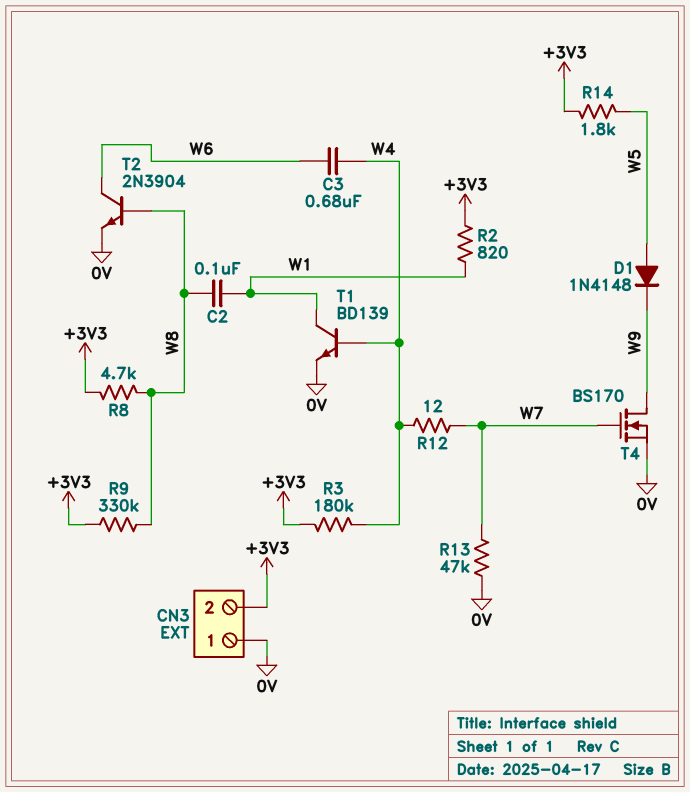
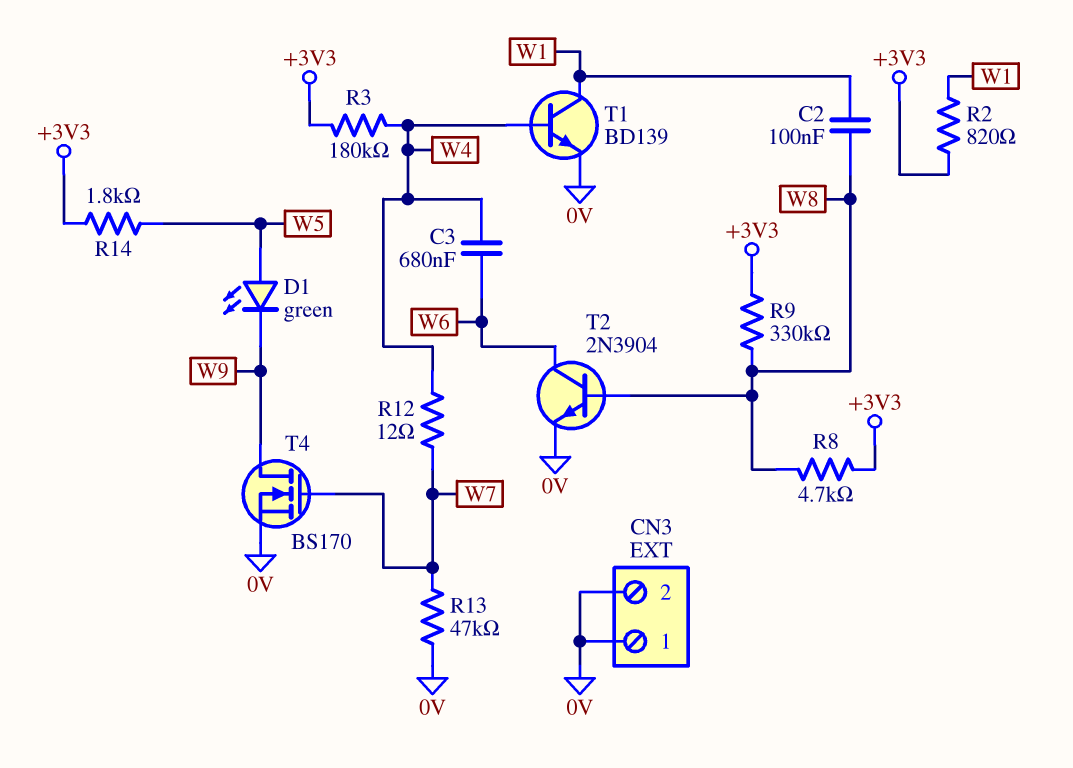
CN3 pin 2: +3V3 -> 0V
D1: diode 1N4148 (A W5, K W9) -> LED green (A W5, K W9)

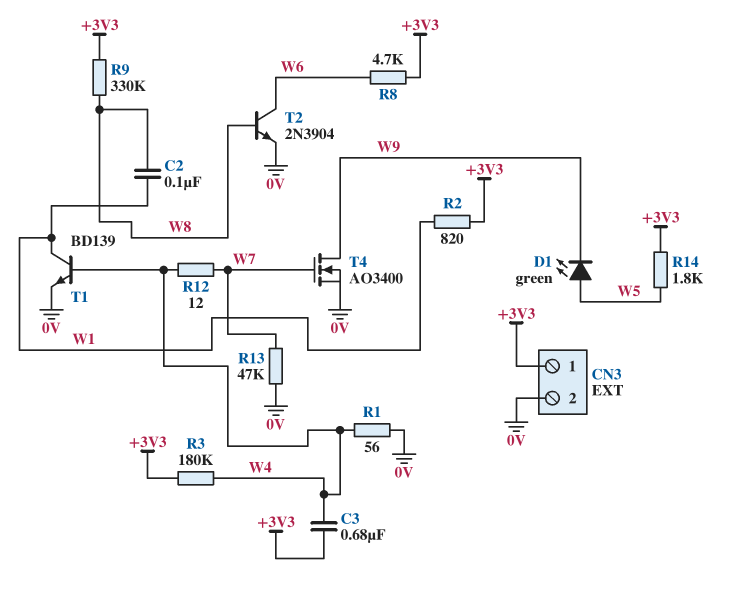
C3: 680nF (W4, W6) -> 680nF (+3V3, W4)
CN3 pin 1: 0V -> +3V3
R1: none -> 56 (0V, W4)
R8: 4.7k (+3V3, W8) -> 4.7k (+3V3, W6)
T4: NMOS BS170 (G W7, D W9, S 0V) -> NMOS AO3400 (G W7, D W9, S 0V)

